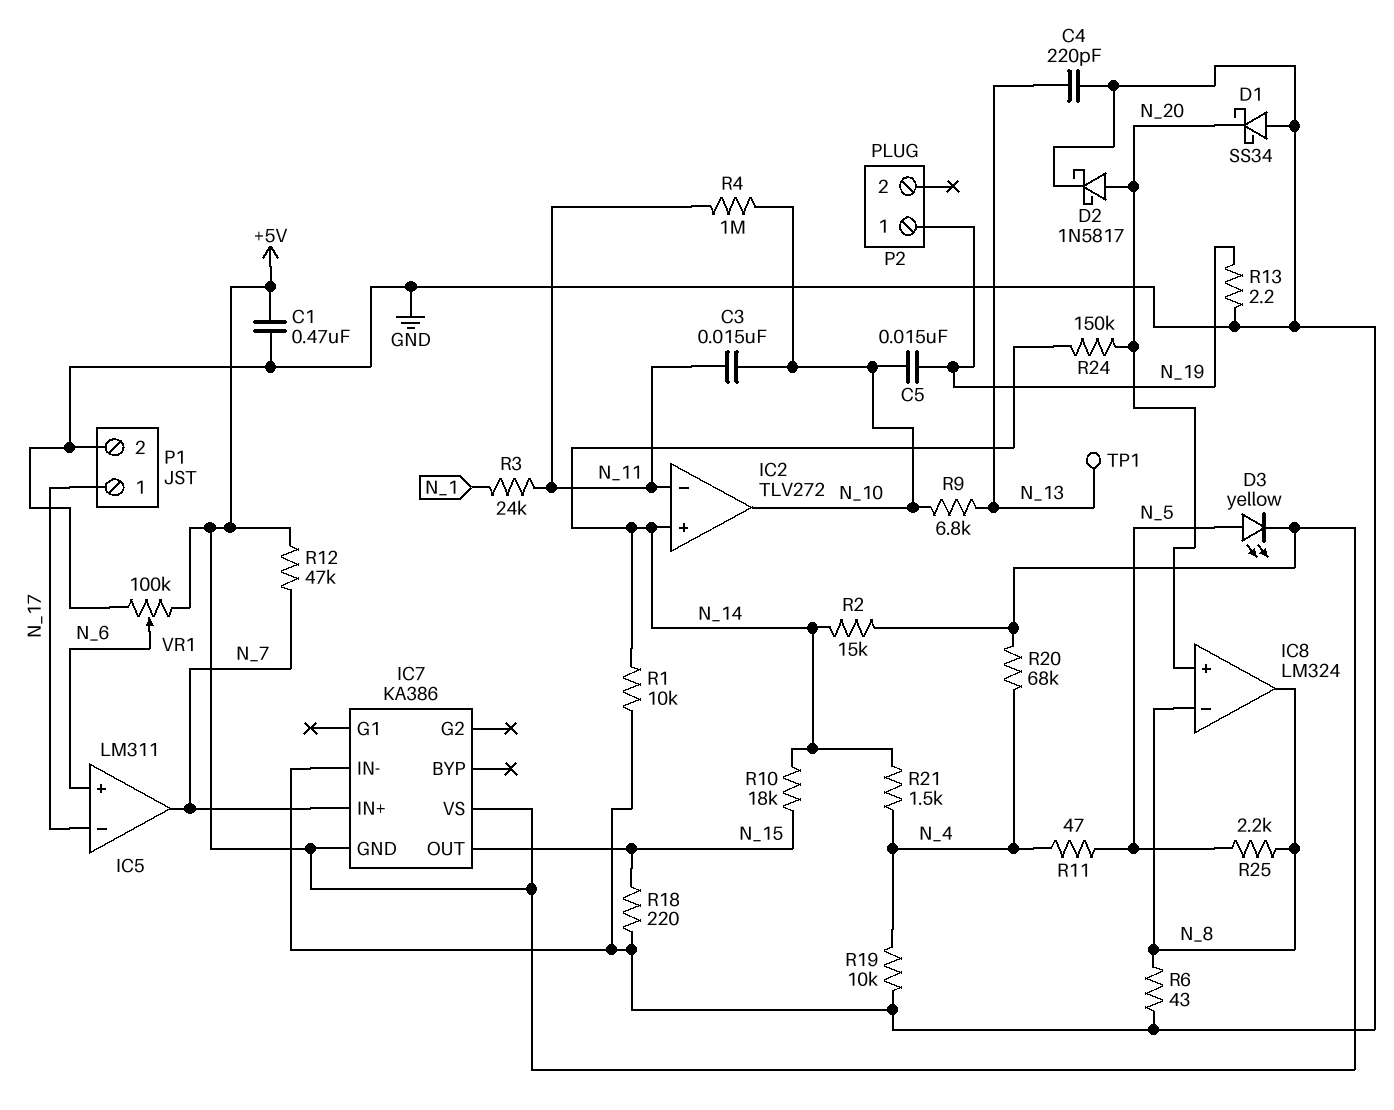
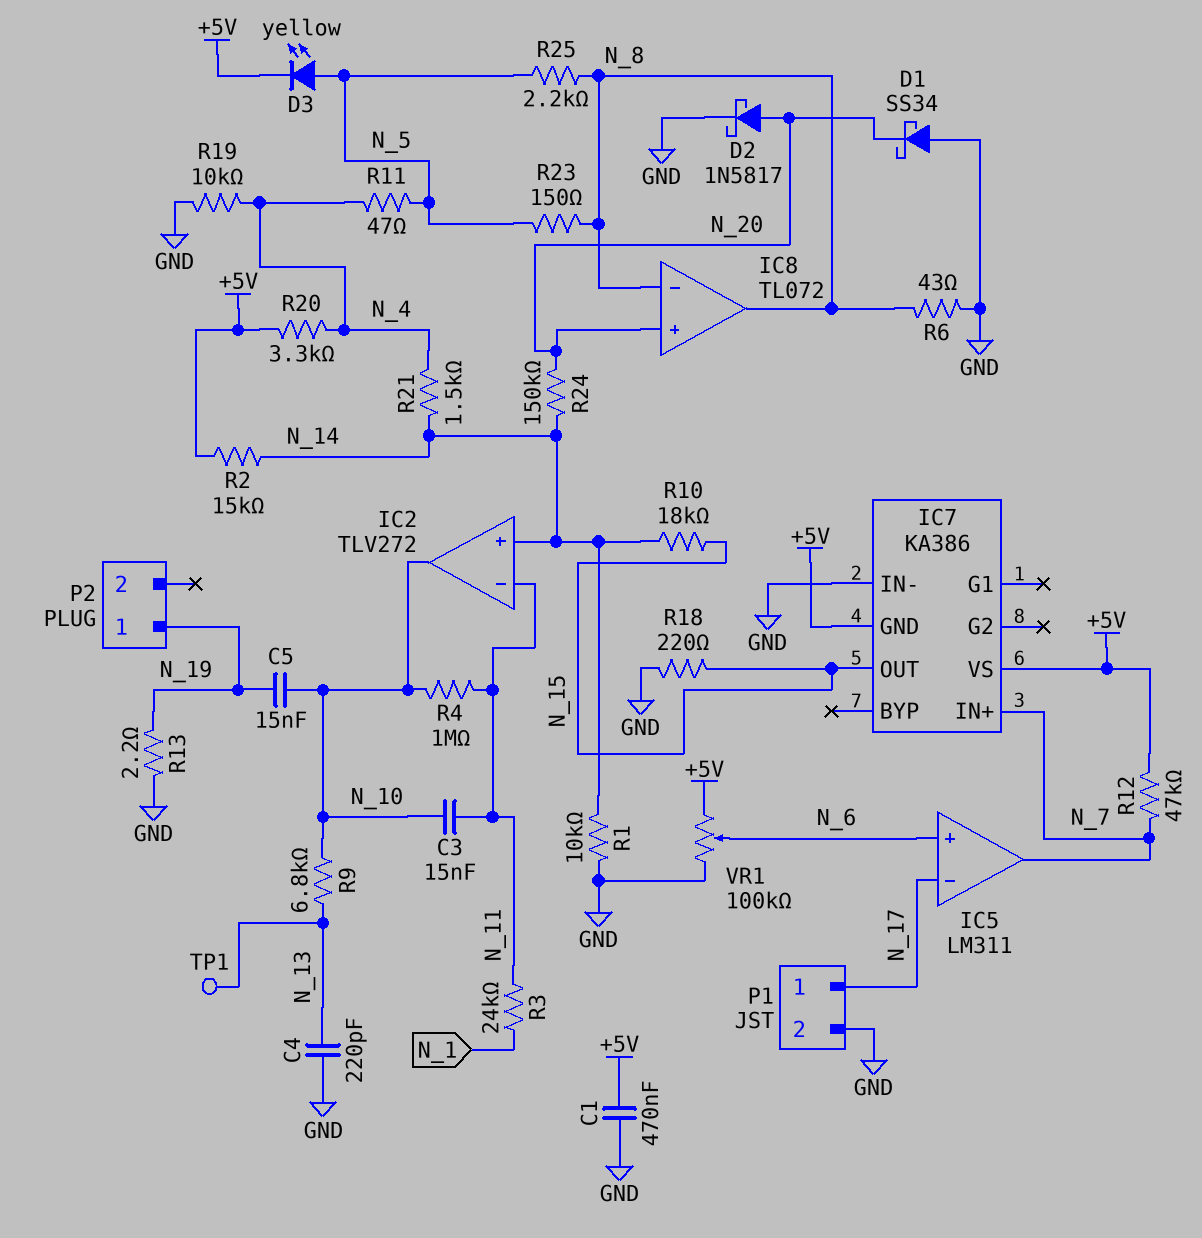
IC8: LM324 -> TL072
R20: 68k (+5V, N_4) -> 3.3k (+5V, N_4)
R23: none -> 150 (N_5, N_8)

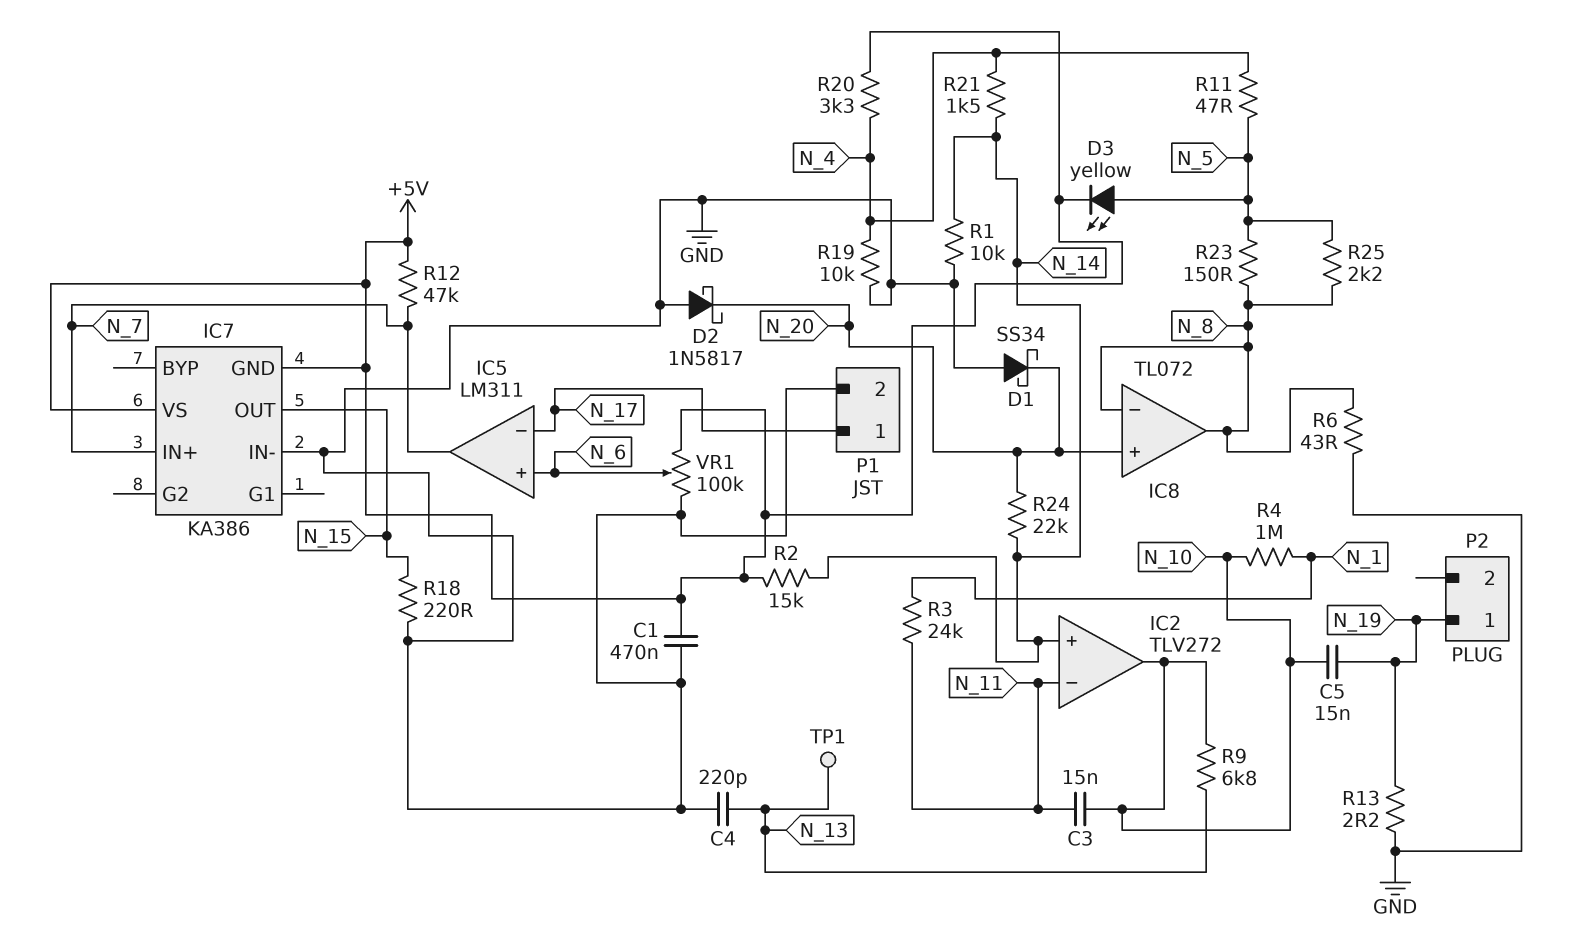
D2: schottky 1N5817 (A N_20, K GND) -> schottky 1N5817 (A GND, K N_20)
R4: 1M (N_10, N_11) -> 1M (N_1, N_10)
R10: 18k (N_14, N_15) -> none
R24: 150k (N_14, N_20) -> 22k (N_14, N_20)

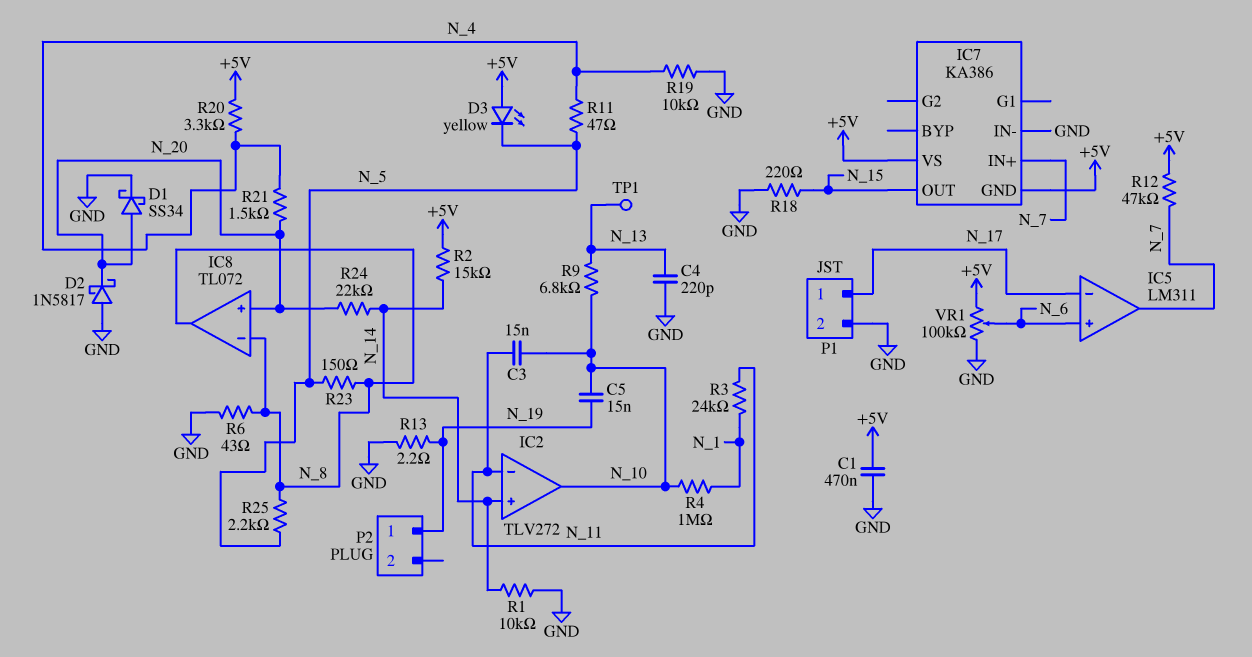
D1: schottky SS34 (A GND, K N_20) -> schottky SS34 (A N_20, K GND)
D3: LED yellow (A N_5, K +5V) -> LED yellow (A +5V, K N_5)
R21: 1.5k (N_4, N_14) -> 1.5k (N_4, N_20)

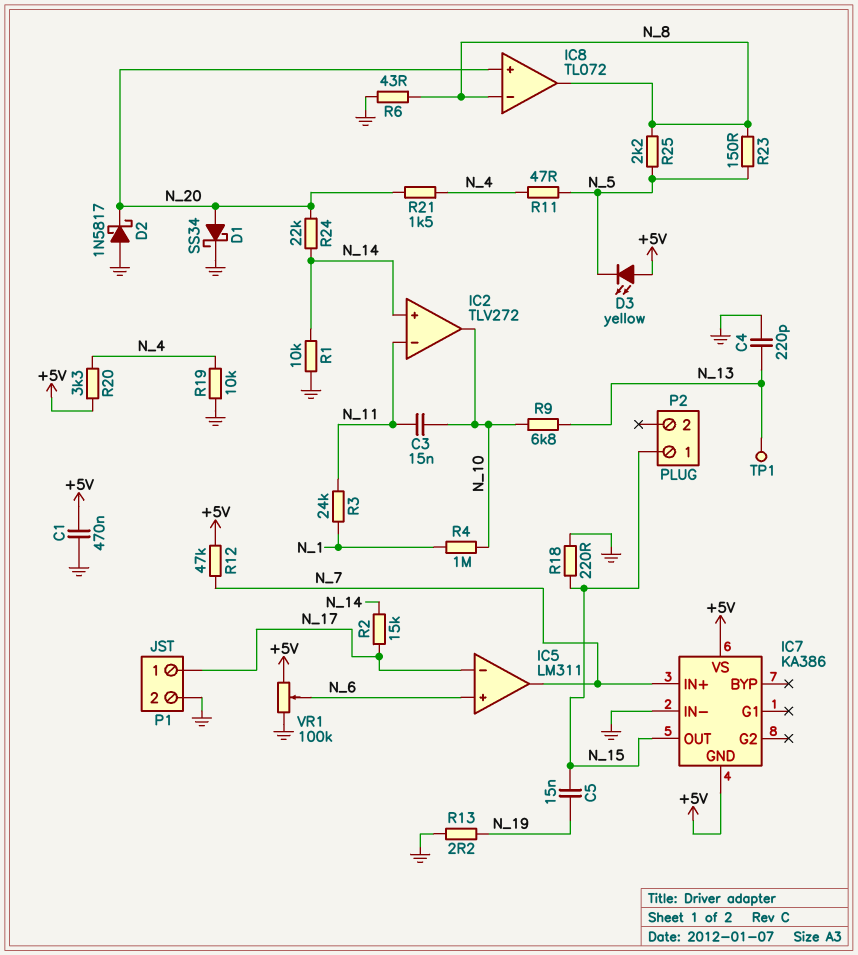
C5: 15nF (N_10, N_19) -> 15nF (N_15, N_19)
P2 pin 1: N_19 -> N_15
R2: 15k (+5V, N_14) -> 15k (N_14, N_17)

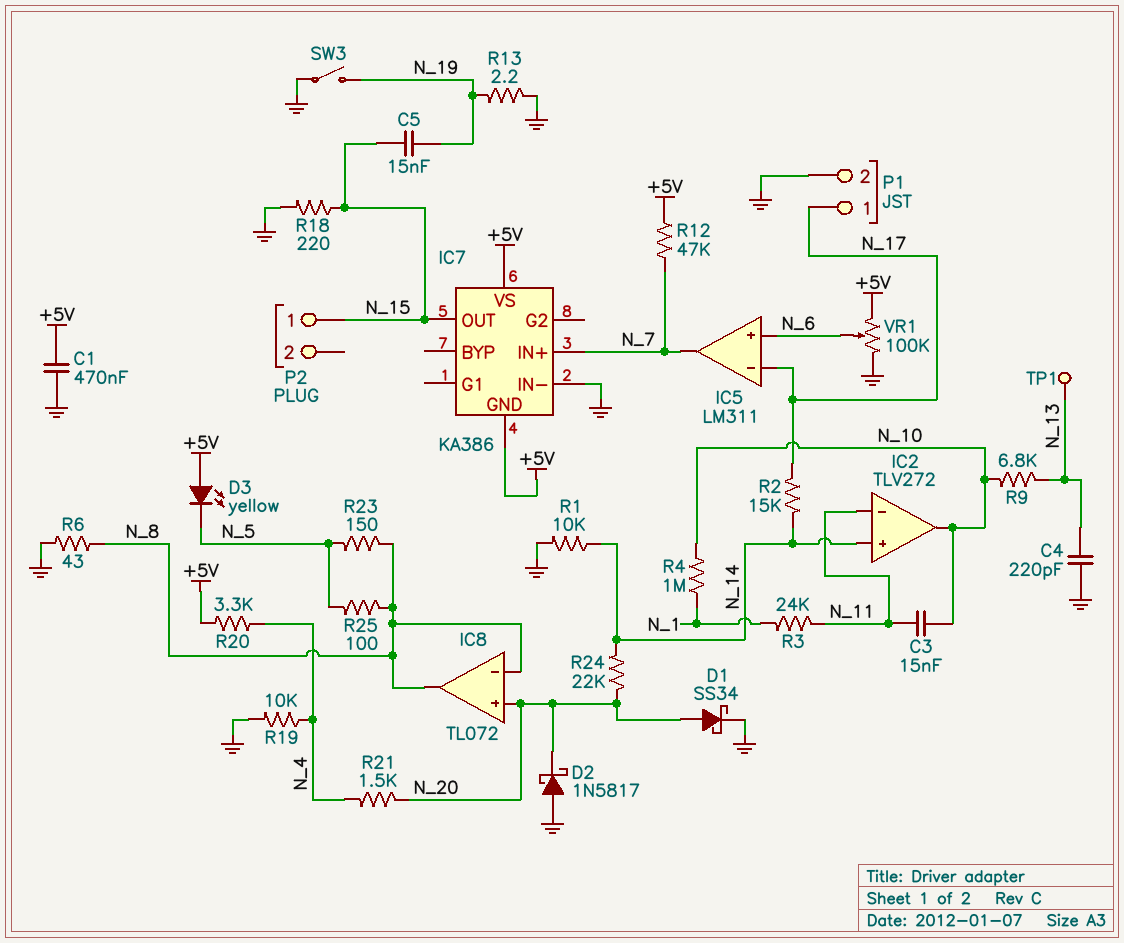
R11: 47 (N_4, N_5) -> none
R25: 2.2k (N_5, N_8) -> 100 (N_5, N_8)
SW3: none -> switch (GND, N_19)

